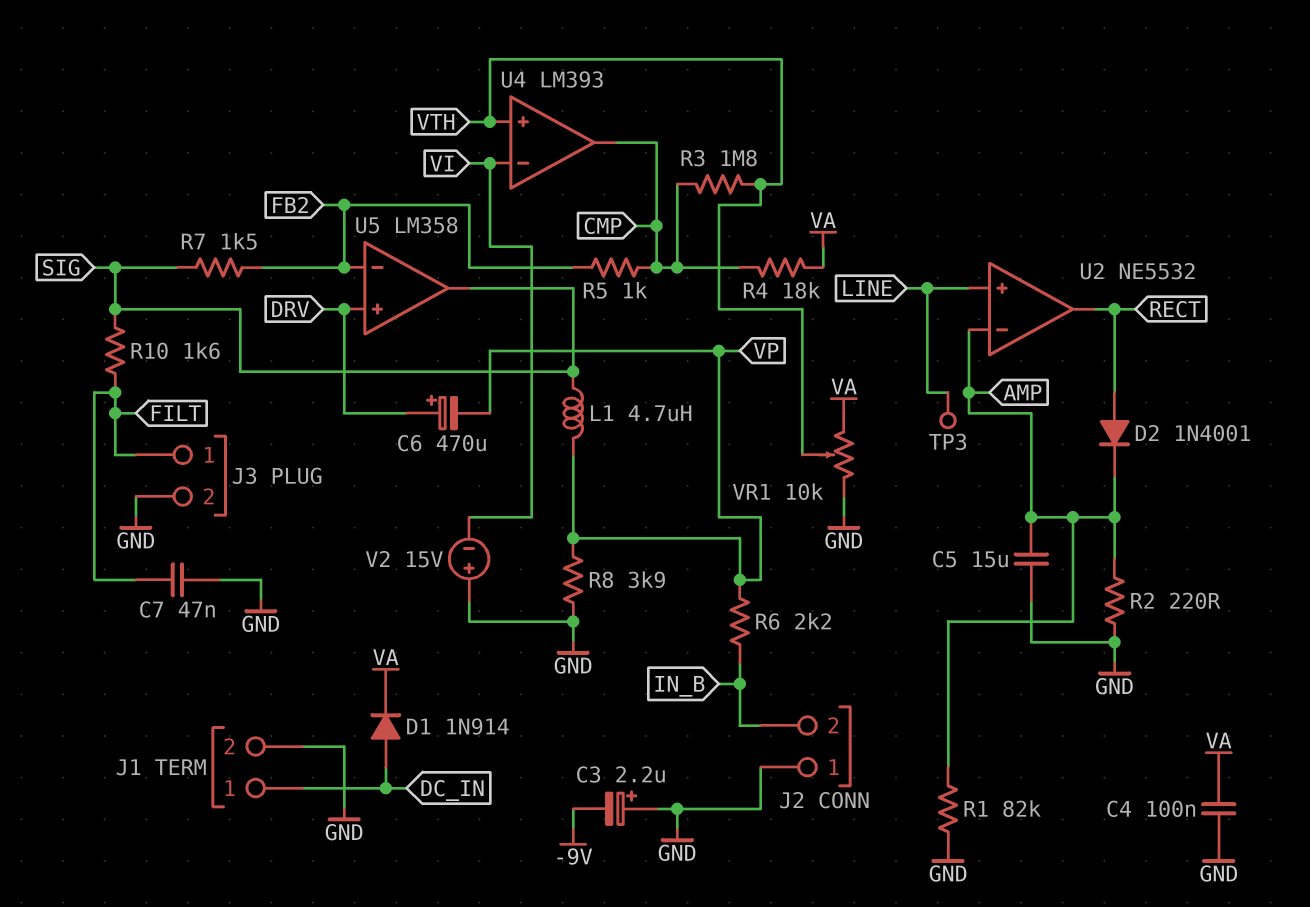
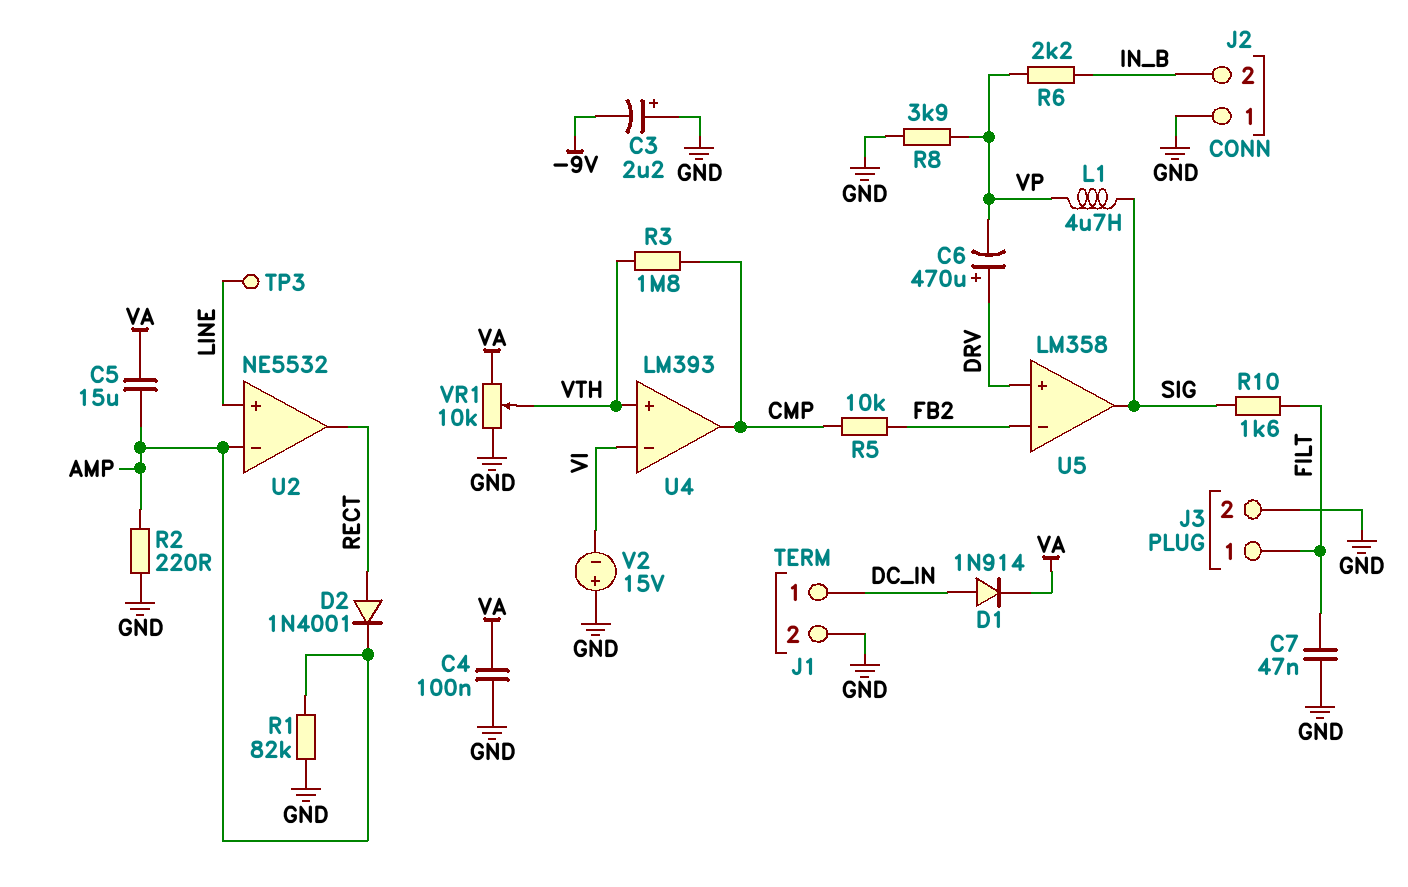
C5: 15uF (AMP, GND) -> 15uF (AMP, VA)
R4: 18k (CMP, VA) -> none
R5: 1k (CMP, FB2) -> 10k (CMP, FB2)
R7: 1.5k (FB2, SIG) -> none

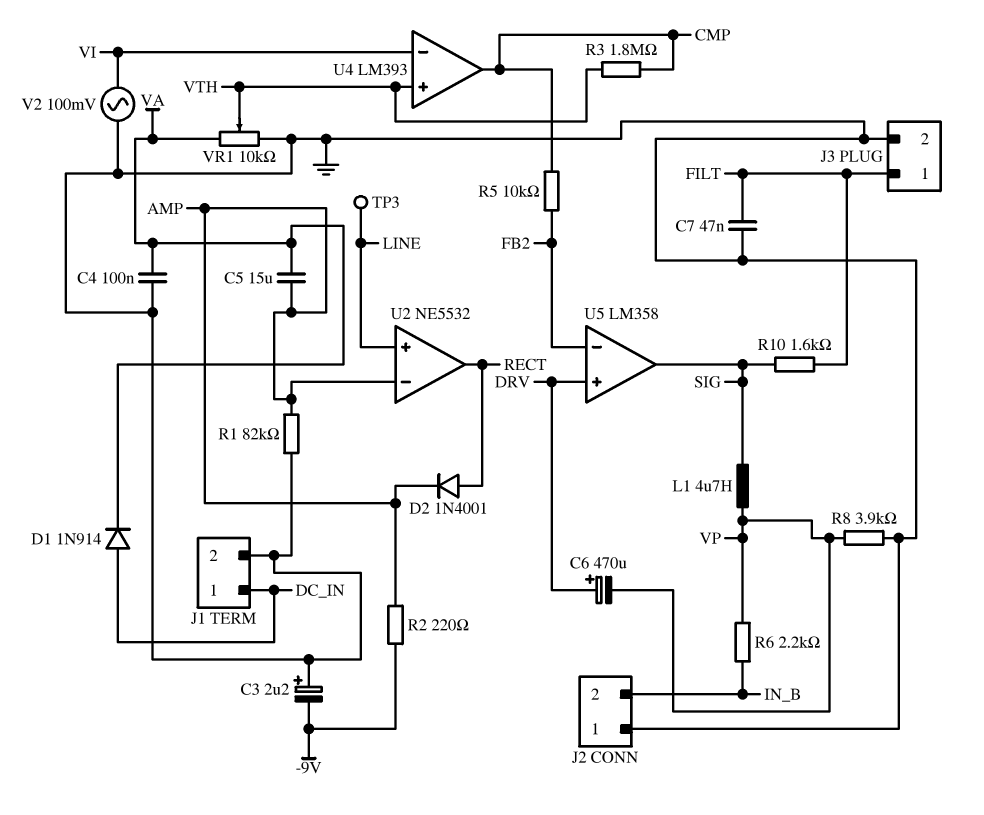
R2: 220 (AMP, GND) -> 220 (-9V, AMP)
V2: 15V (plus GND, minus VI) -> AC 100mV (GND, VI)

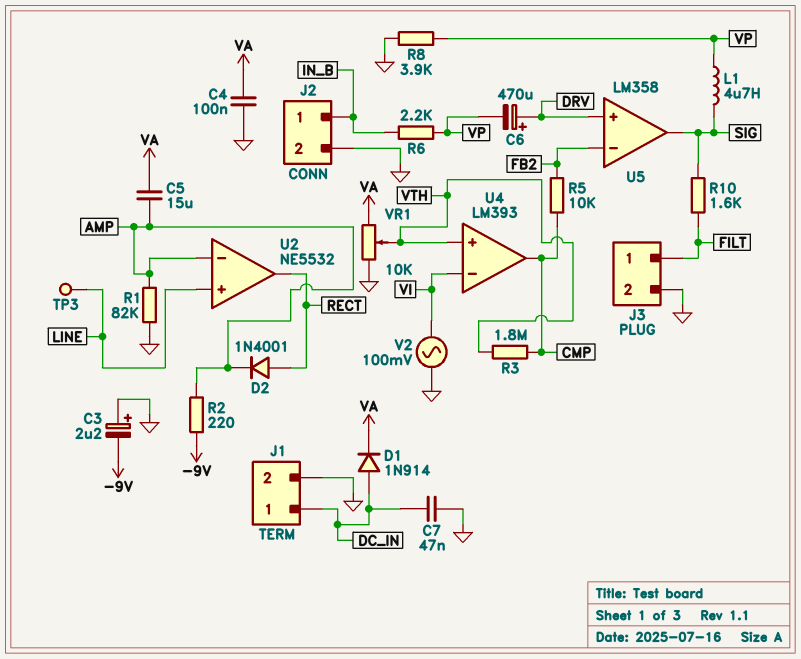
C7: 47nF (FILT, GND) -> 47nF (DC_IN, GND)
J2 pin 1: GND -> IN_B
J2 pin 2: IN_B -> GND

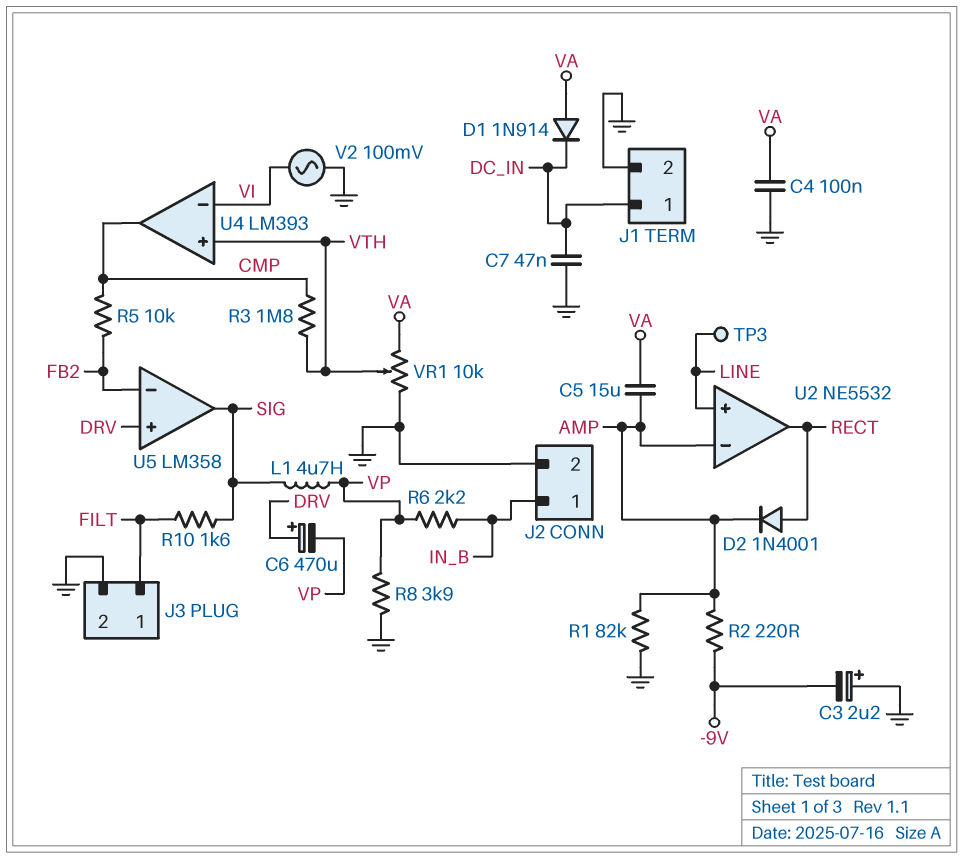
D1: diode 1N914 (A DC_IN, K VA) -> diode 1N914 (A VA, K DC_IN)

